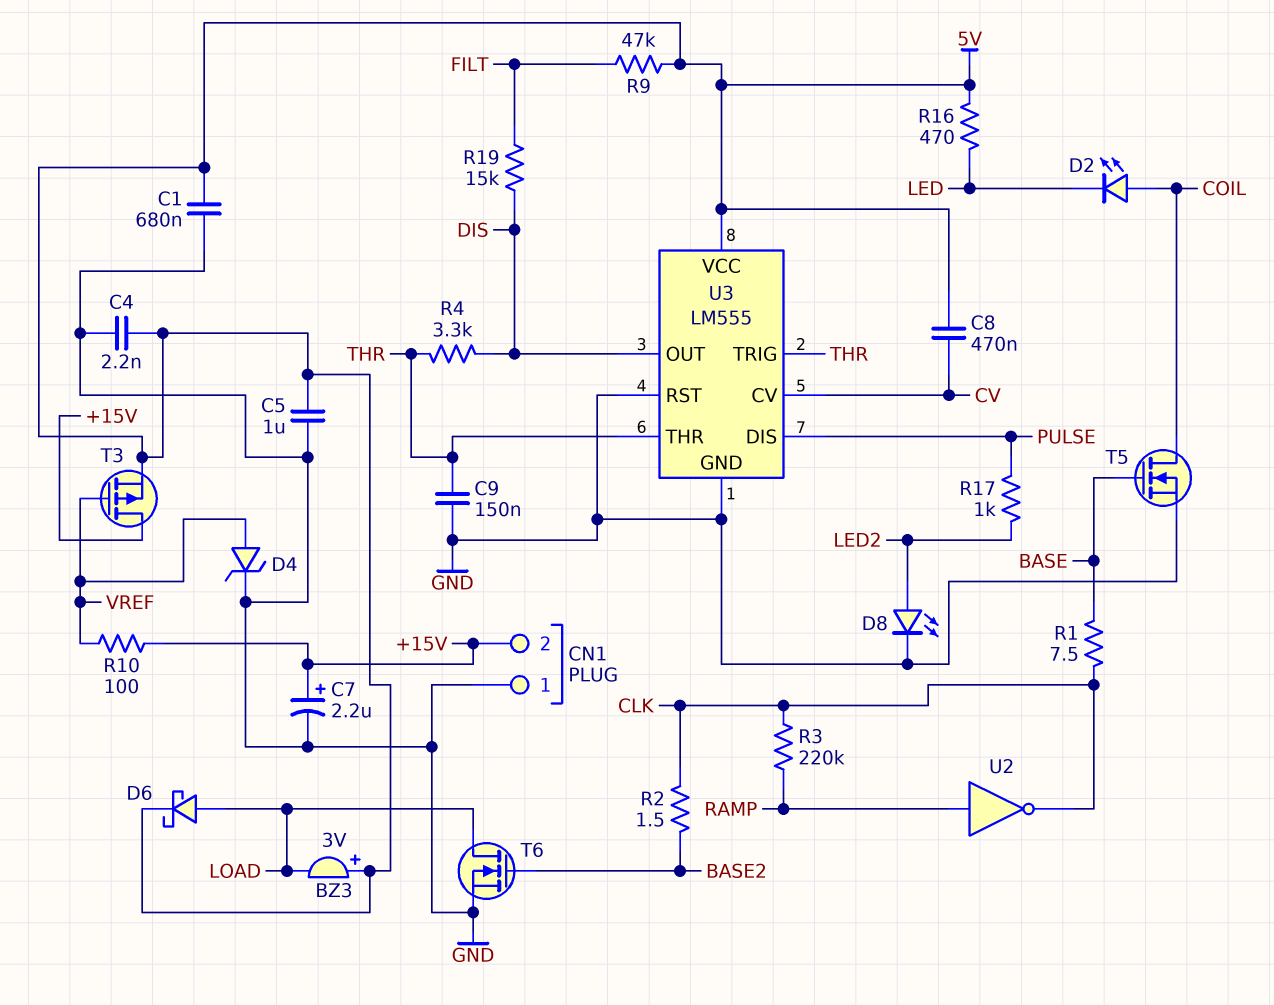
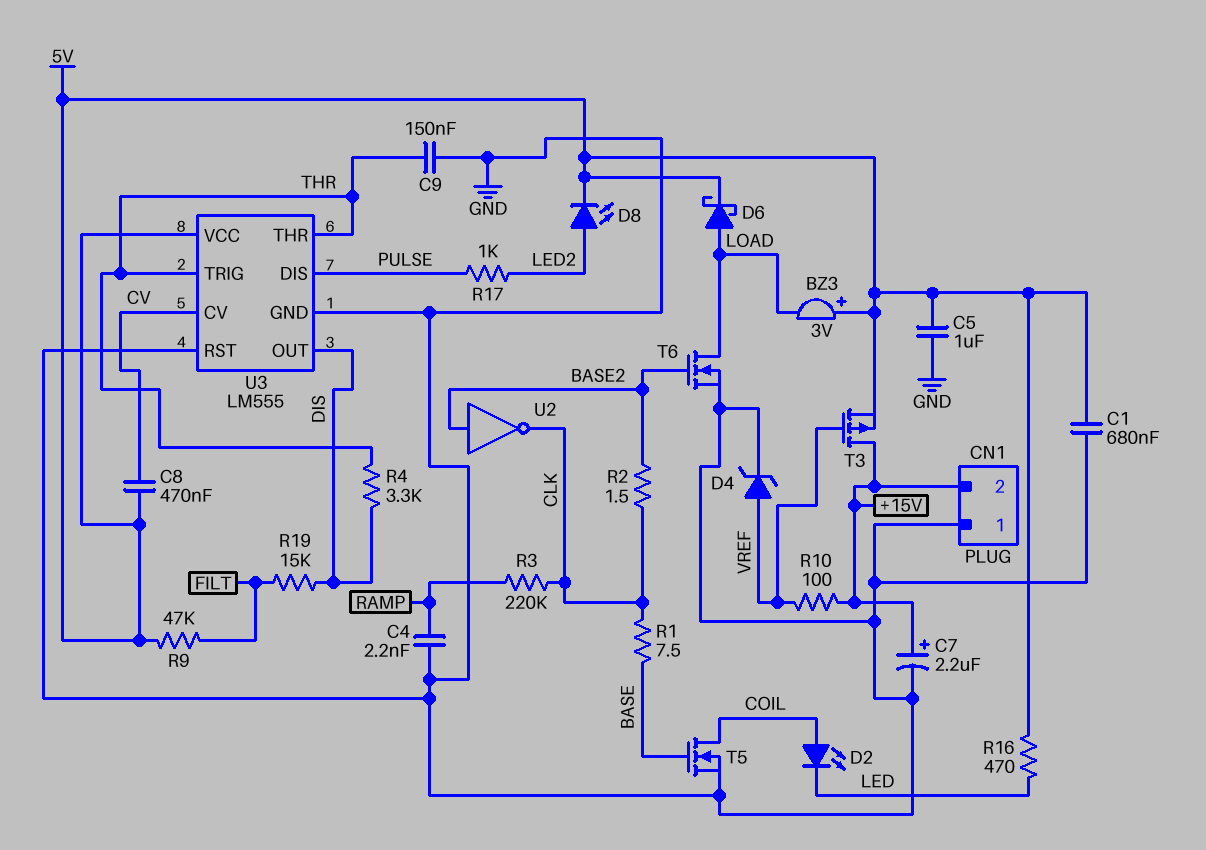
C4: 2.2nF (5V, GND) -> 2.2nF (GND, RAMP)
D8: LED (A LED2, K GND) -> LED (A LED2, K 5V)
U2: NOT (in RAMP, out CLK) -> NOT (in BASE2, out CLK)

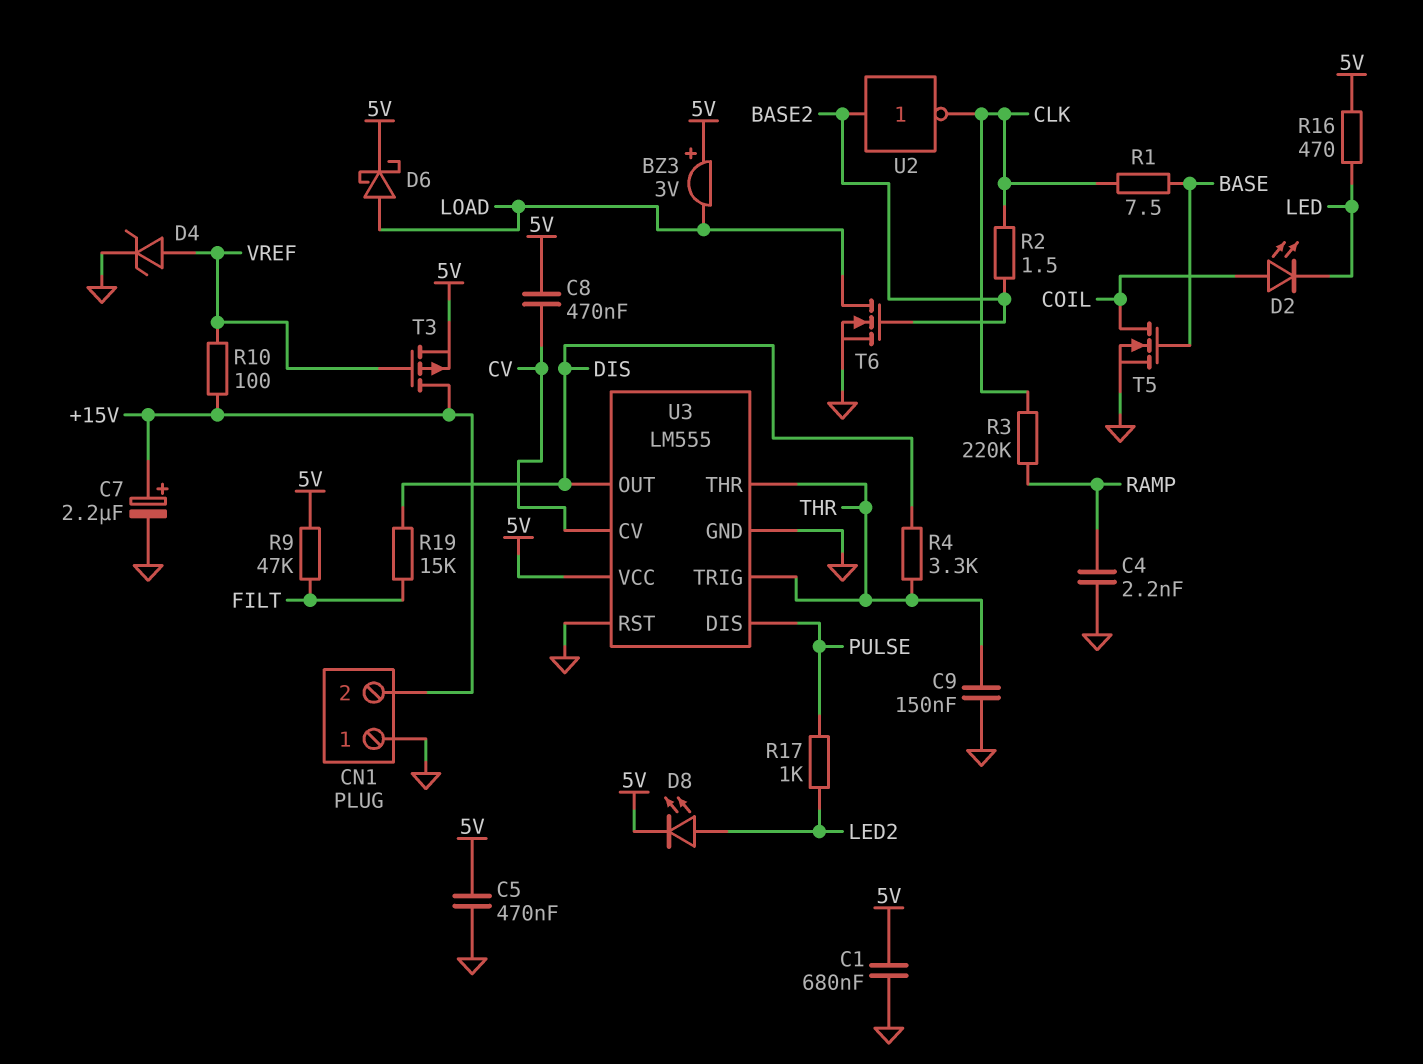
C5: 1uF (5V, GND) -> 470nF (5V, GND)

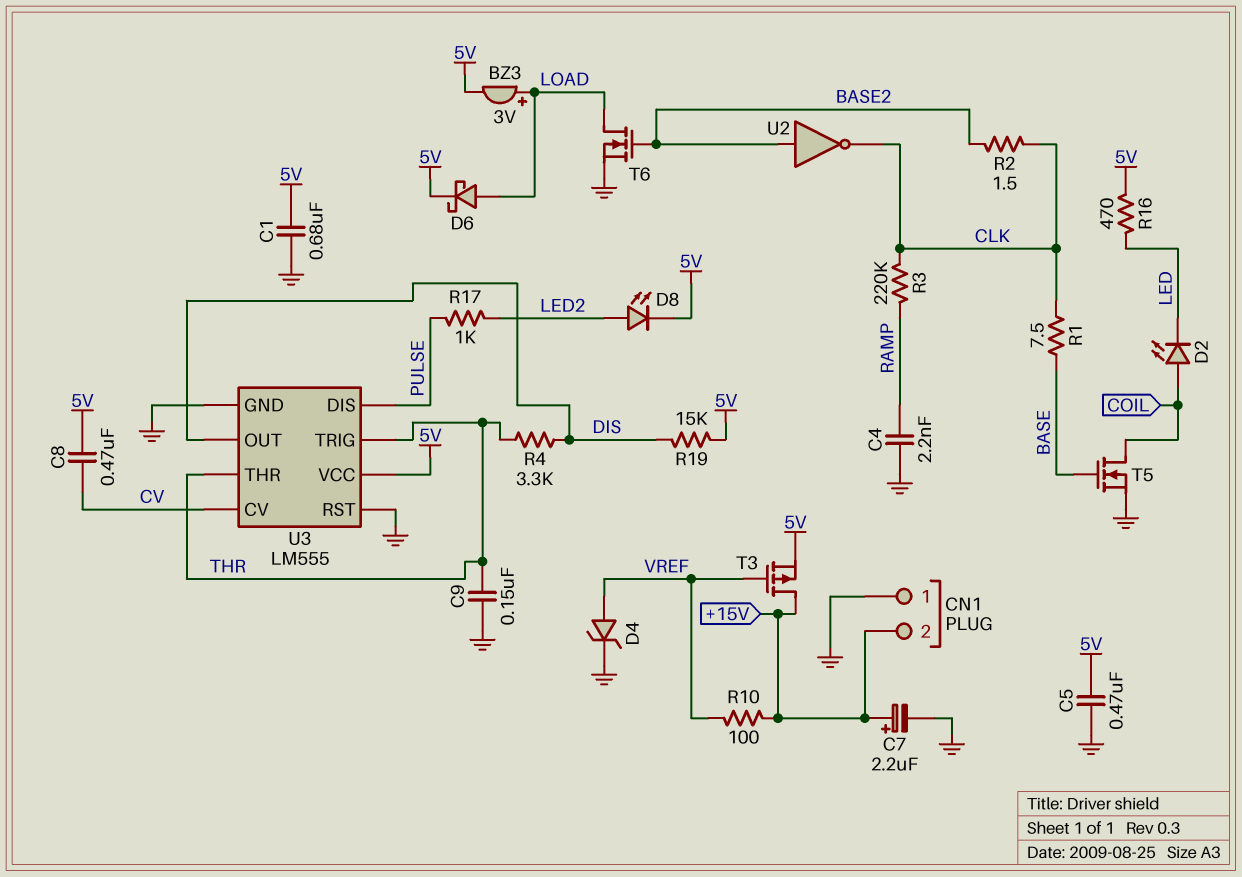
BZ3: buzzer 3V (plus 5V, minus LOAD) -> buzzer 3V (plus LOAD, minus 5V)
R9: 47k (5V, FILT) -> none
R19: 15k (DIS, FILT) -> 15k (5V, DIS)

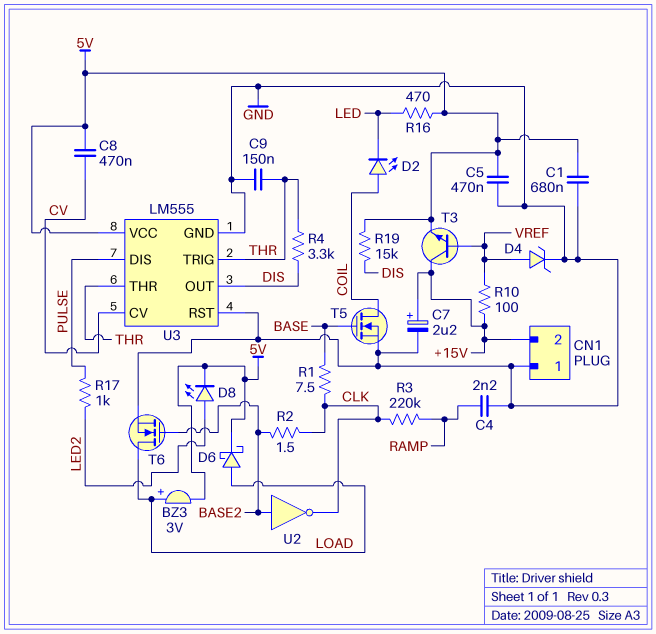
T3: PMOS (G VREF, D +15V, S 5V) -> NPN (B VREF, C +15V, E 5V)

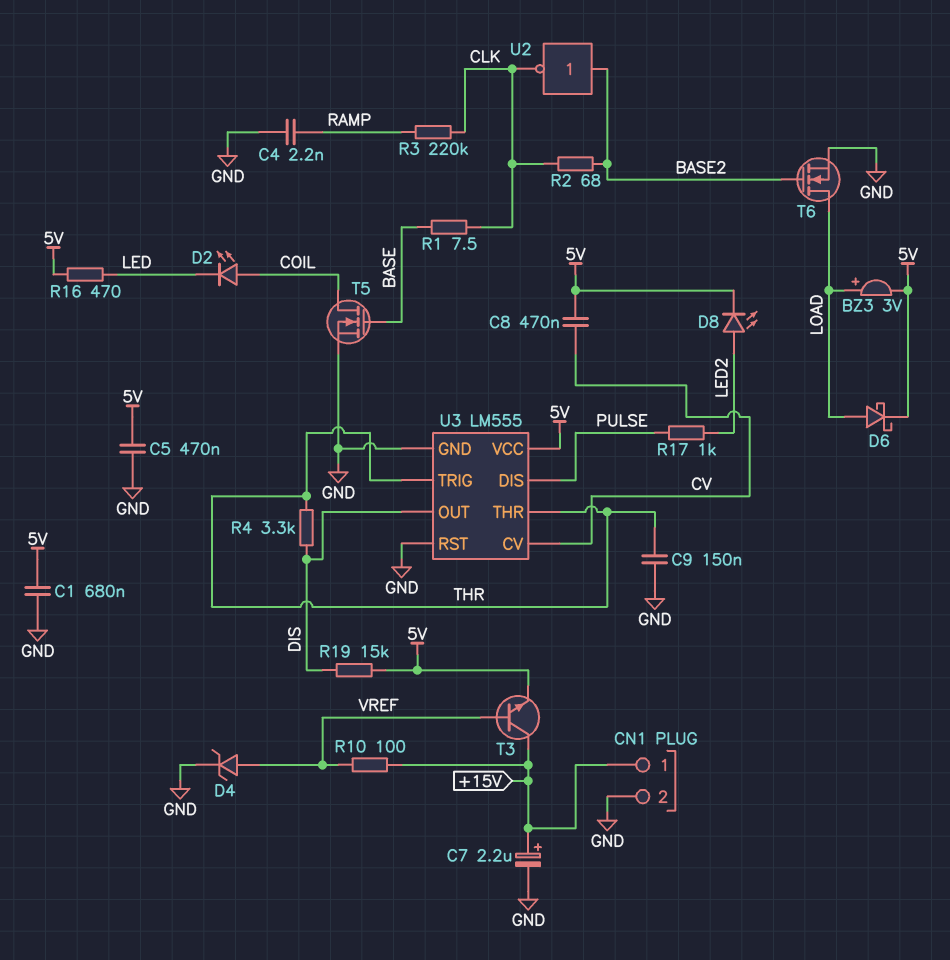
CN1 pin 1: GND -> +15V
CN1 pin 2: +15V -> GND
R2: 1.5 (BASE2, CLK) -> 68 (BASE2, CLK)

